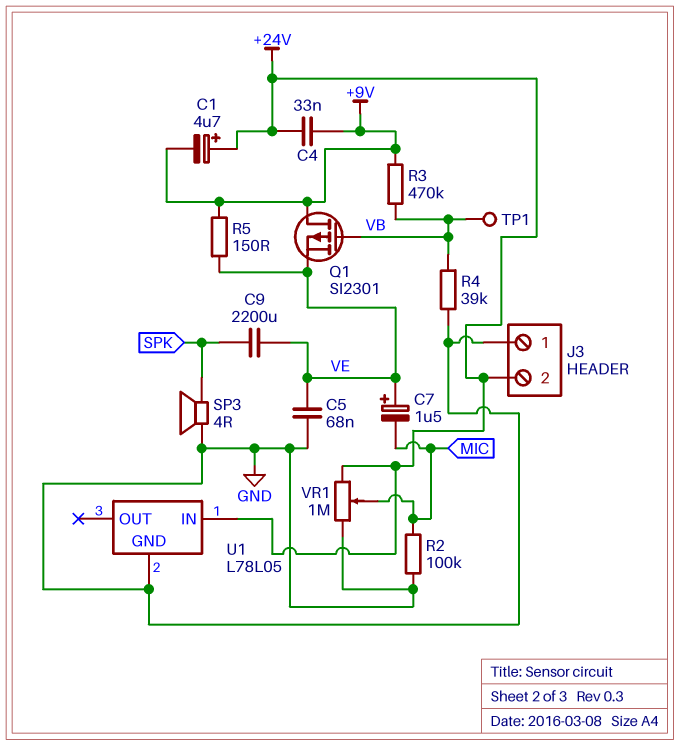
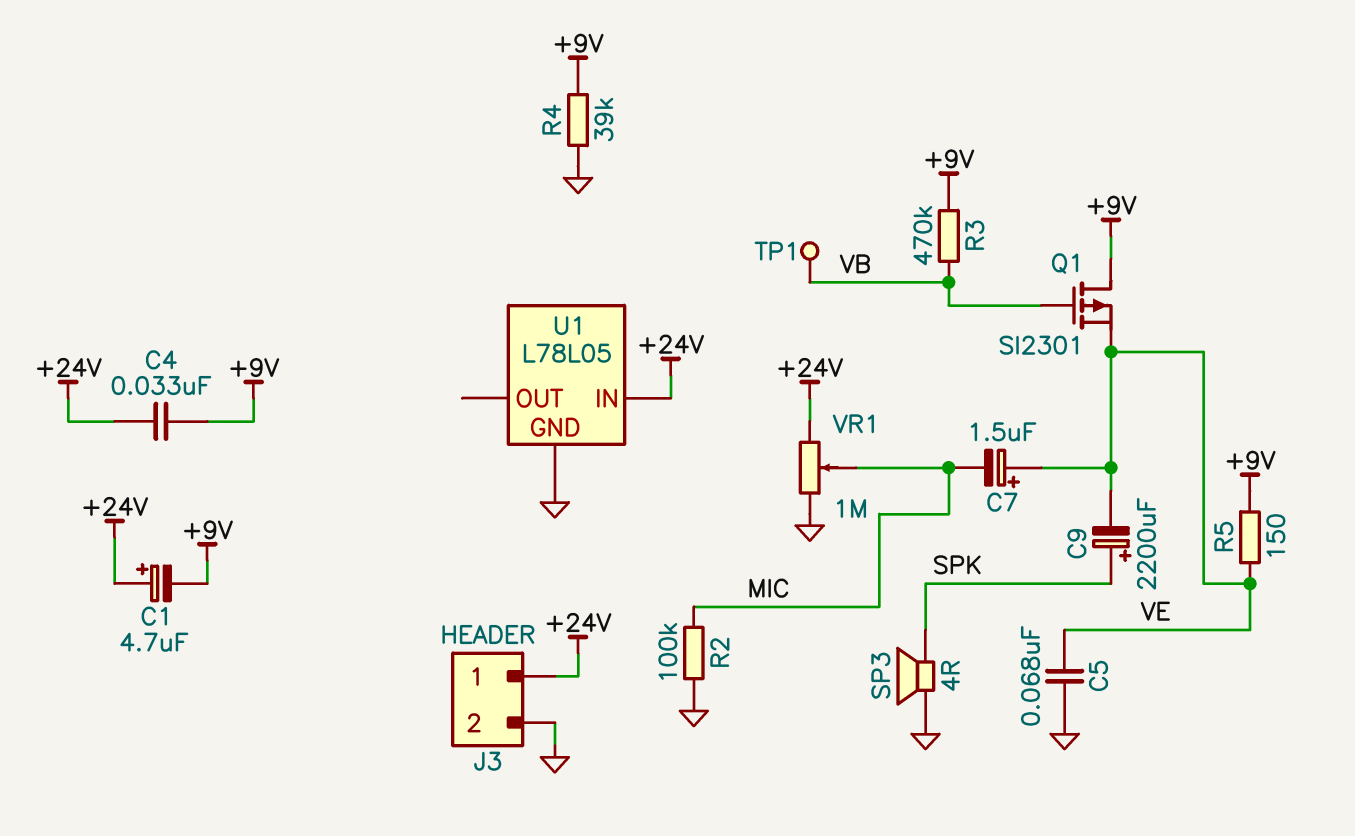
C9: 2200uF (SPK, VE) -> 2200uF (plus SPK, minus VE)
J3 pin 1: GND -> +24V
J3 pin 2: +24V -> GND
R4: 39k (GND, VB) -> 39k (+9V, GND)

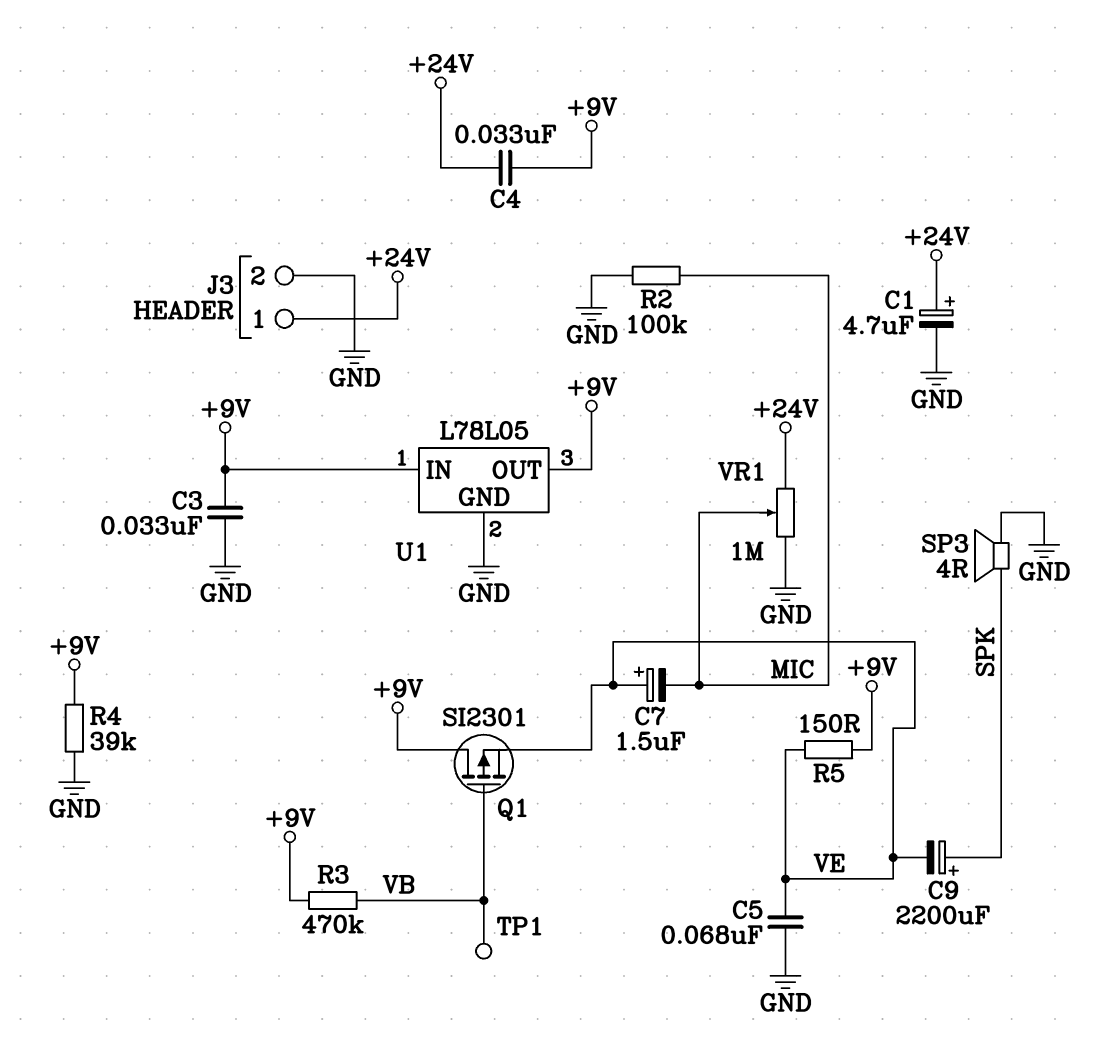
C1: 4.7uF (plus +24V, minus +9V) -> 4.7uF (plus +24V, minus GND)
C3: none -> 33nF (+9V, GND)
U1 pin IN: +24V -> +9V
U1 pin OUT: none -> +9V

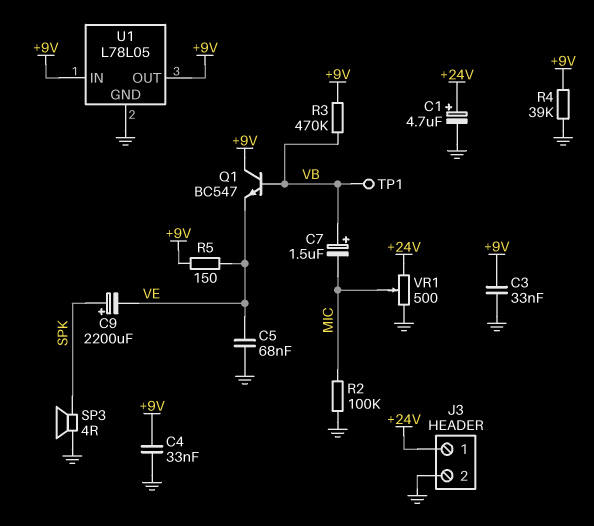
C4: 33nF (+9V, +24V) -> 33nF (+9V, GND)
C7: 1.5uF (plus VE, minus MIC) -> 1.5uF (plus VB, minus MIC)
Q1: PMOS SI2301 (G VB, D +9V, S VE) -> NPN BC547 (B VB, C +9V, E VE)
VR1: 1M (+24V, GND, wiper MIC) -> 500 (+24V, GND, wiper MIC)

